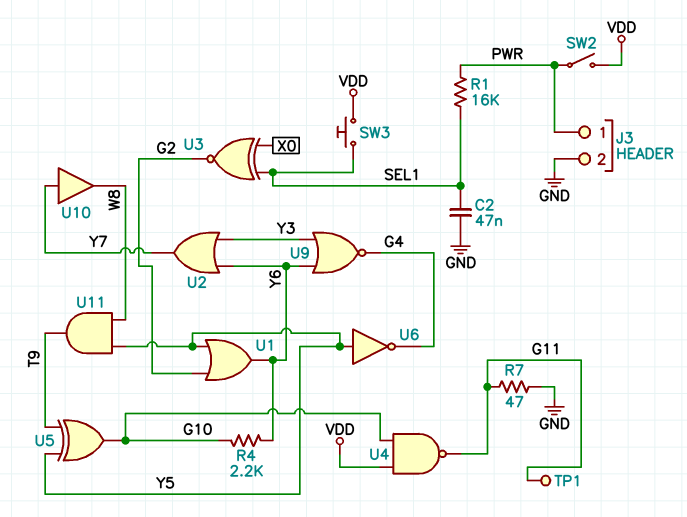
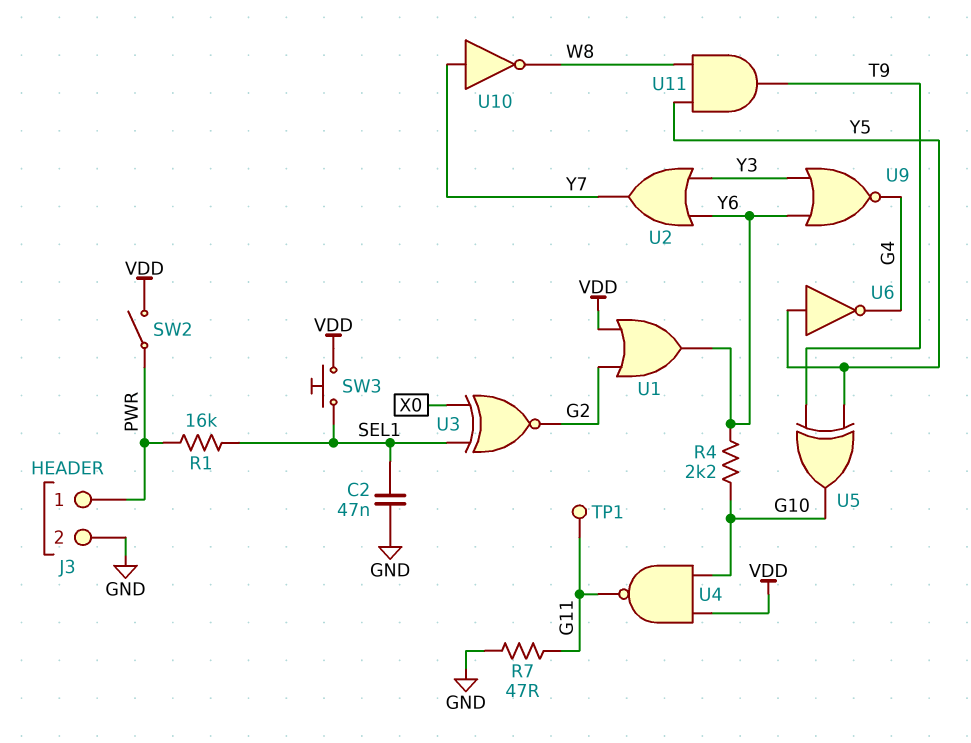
U1: OR (in G2, in Y5, out Y6) -> OR (in G2, in VDD, out Y6)
U10: buffer (in Y7, out W8) -> NOT (in Y7, out W8)

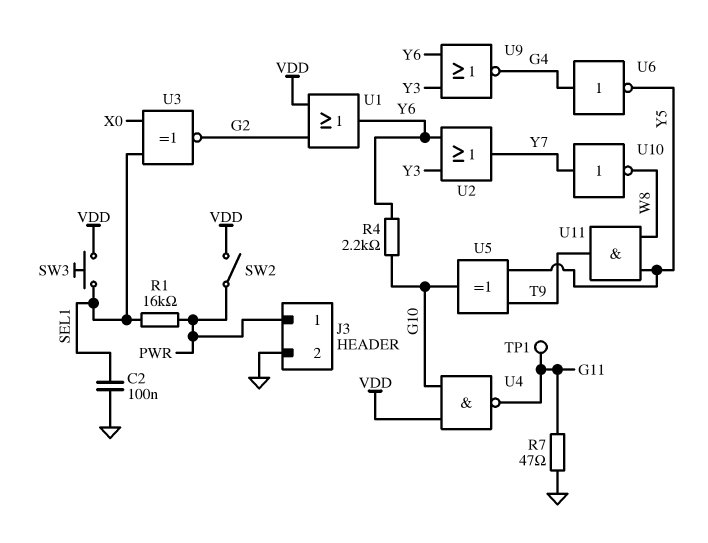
C2: 47nF (GND, SEL1) -> 100nF (GND, SEL1)
U6: NOT (in Y5, out G4) -> NOT (in G4, out Y5)

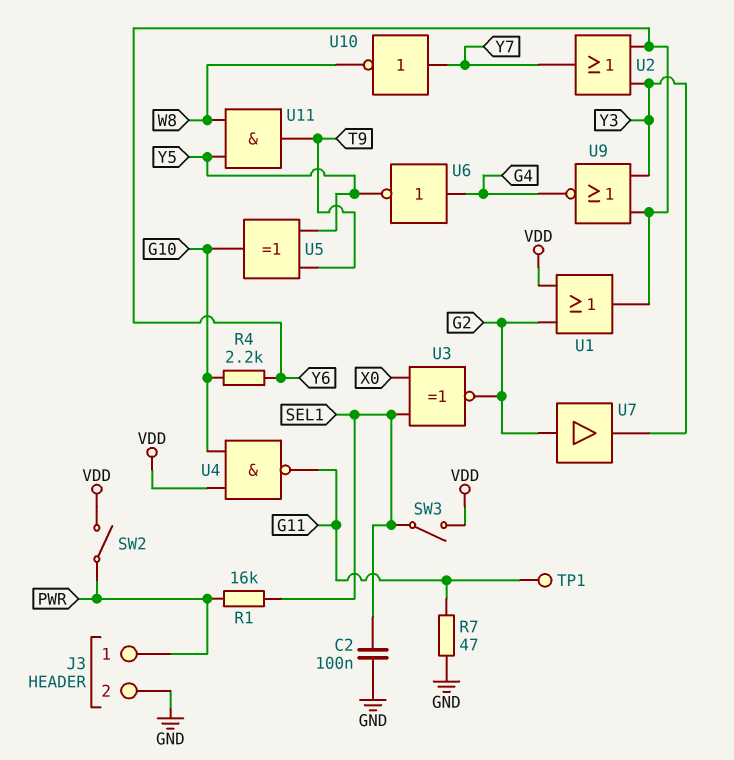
SW3: button (SEL1, VDD) -> switch (SEL1, VDD)
U7: none -> buffer (in G2, out Y3)

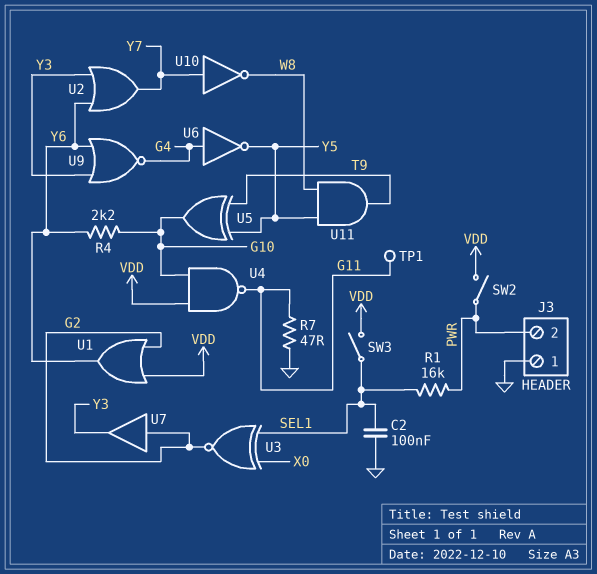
J3 pin 1: PWR -> GND
J3 pin 2: GND -> PWR

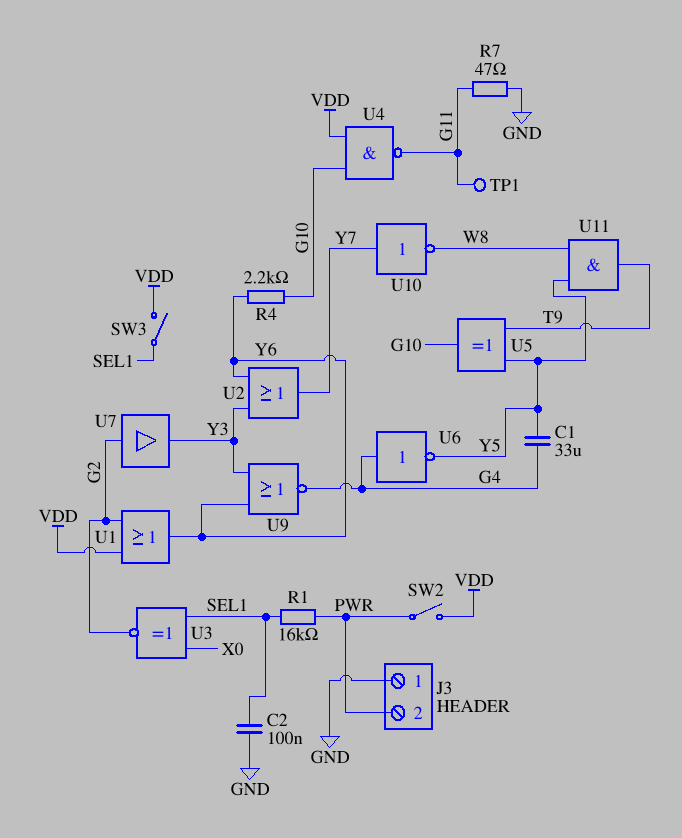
C1: none -> 33uF (G4, Y5)

